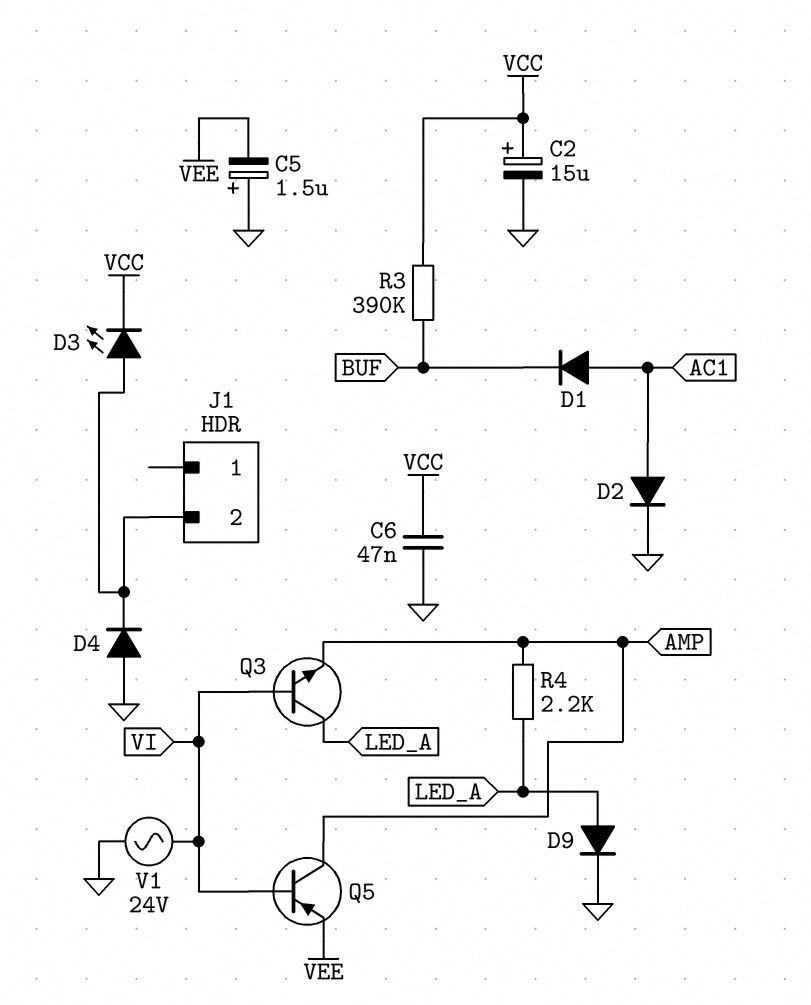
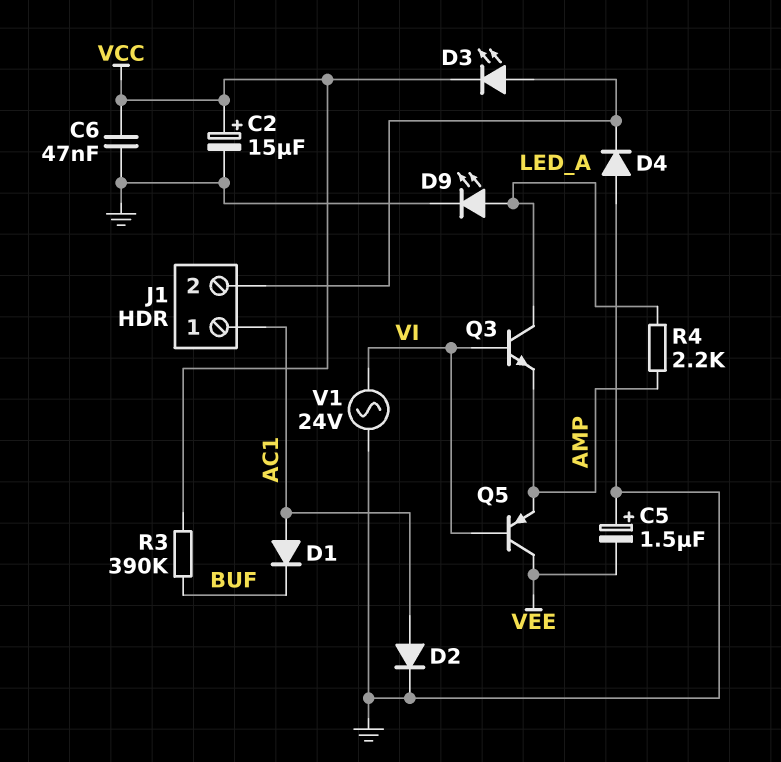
D9: diode (A LED_A, K GND) -> LED (A LED_A, K GND)
J1 pin 1: none -> AC1
Q5: PNP (B VI, C AMP, E VEE) -> PNP (B VI, C VEE, E AMP)

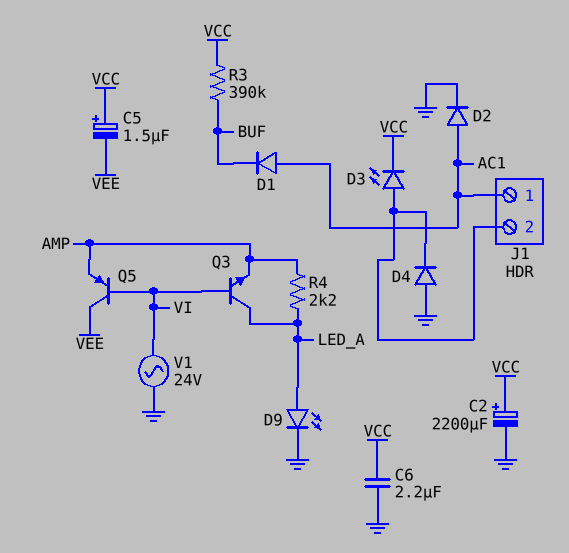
C2: 15uF (plus VCC, minus GND) -> 2200uF (plus VCC, minus GND)
C5: 1.5uF (plus GND, minus VEE) -> 1.5uF (plus VCC, minus VEE)
C6: 47nF (GND, VCC) -> 2.2uF (GND, VCC)

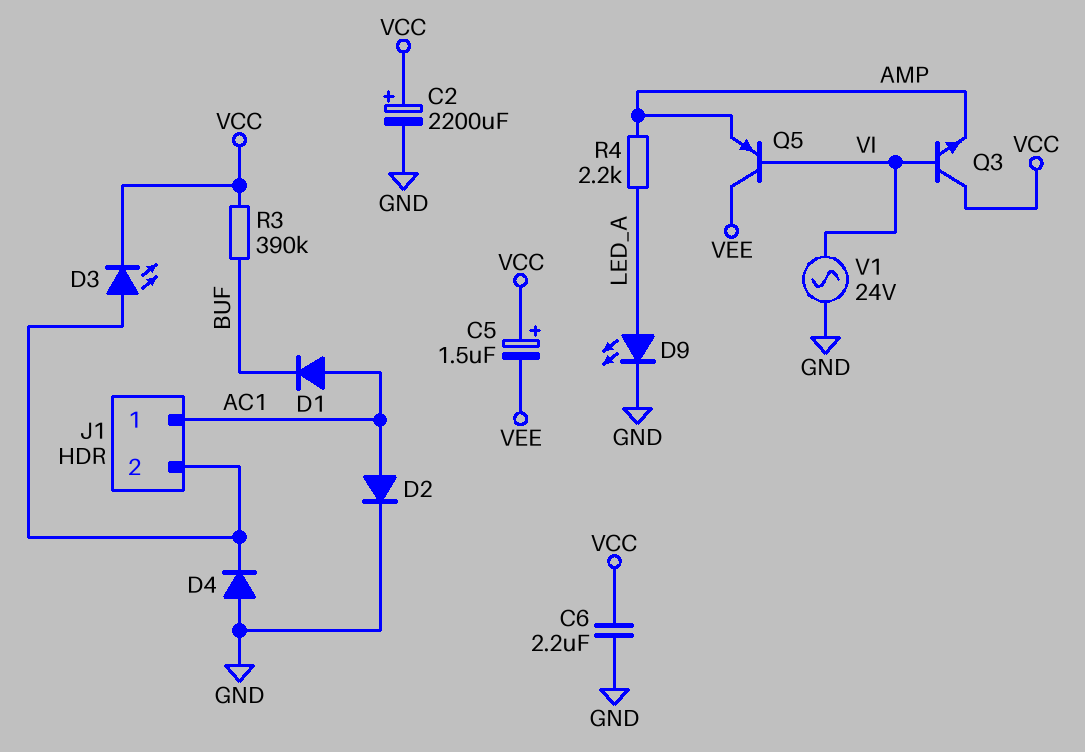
Q3: NPN (B VI, C LED_A, E AMP) -> NPN (B VI, C VCC, E AMP)

